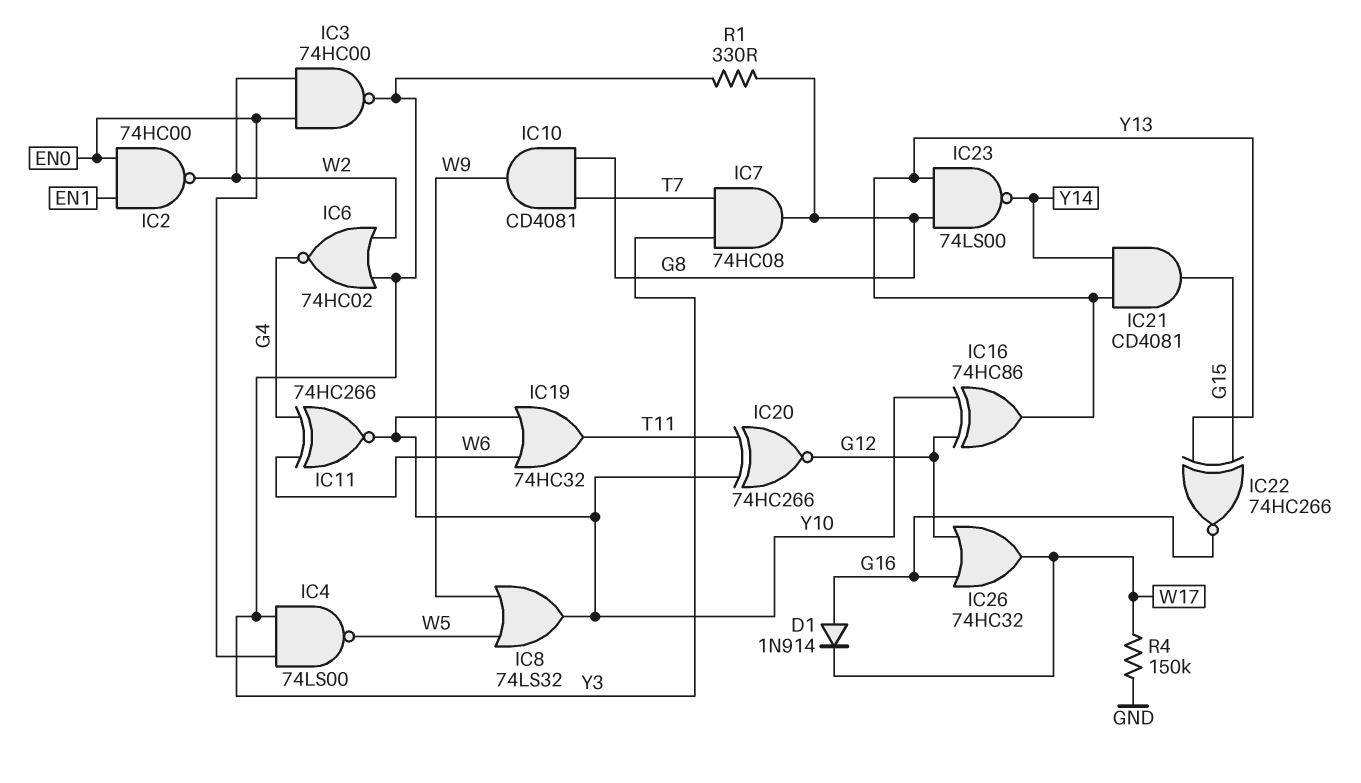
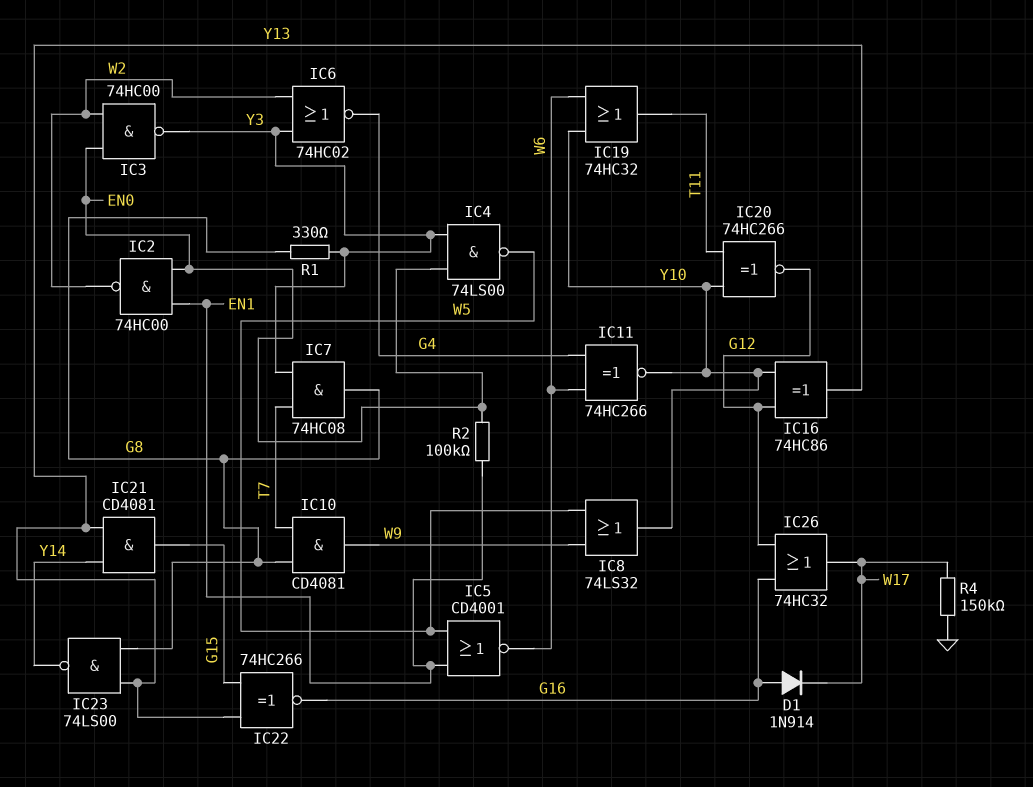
IC5: none -> NOR CD4001 (in EN1, in W5, out W6)
R2: none -> 100k (EN0, EN1)

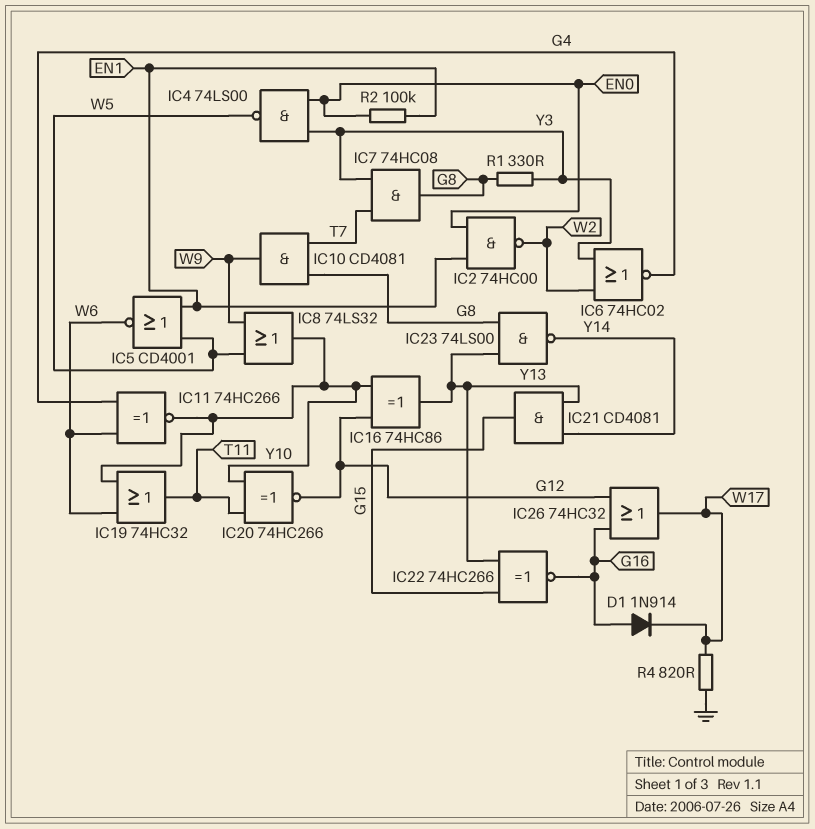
IC3: NAND 74HC00 (in EN0, in W2, out Y3) -> none
R4: 150k (GND, W17) -> 820 (GND, W17)

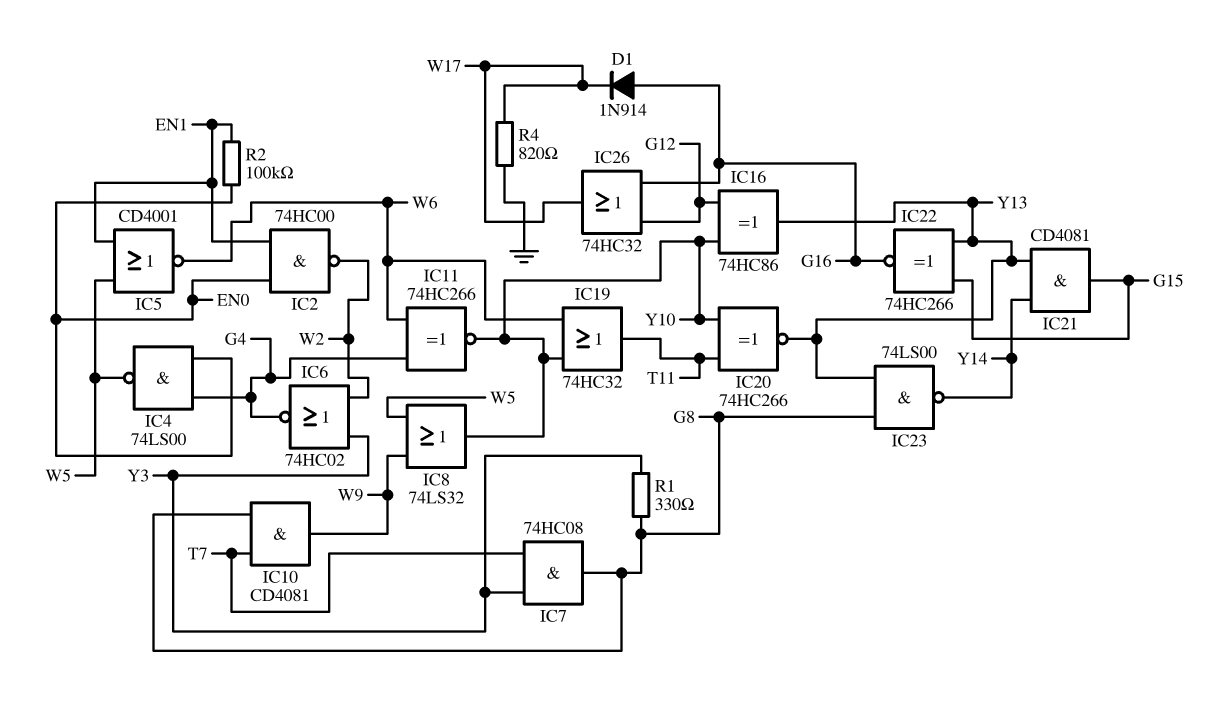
IC4: NAND 74LS00 (in EN0, in Y3, out W5) -> NAND 74LS00 (in EN0, in G4, out W5)
IC20: XNOR 74HC266 (in T11, in Y10, out G12) -> XNOR 74HC266 (in T11, in Y10, out Y13)

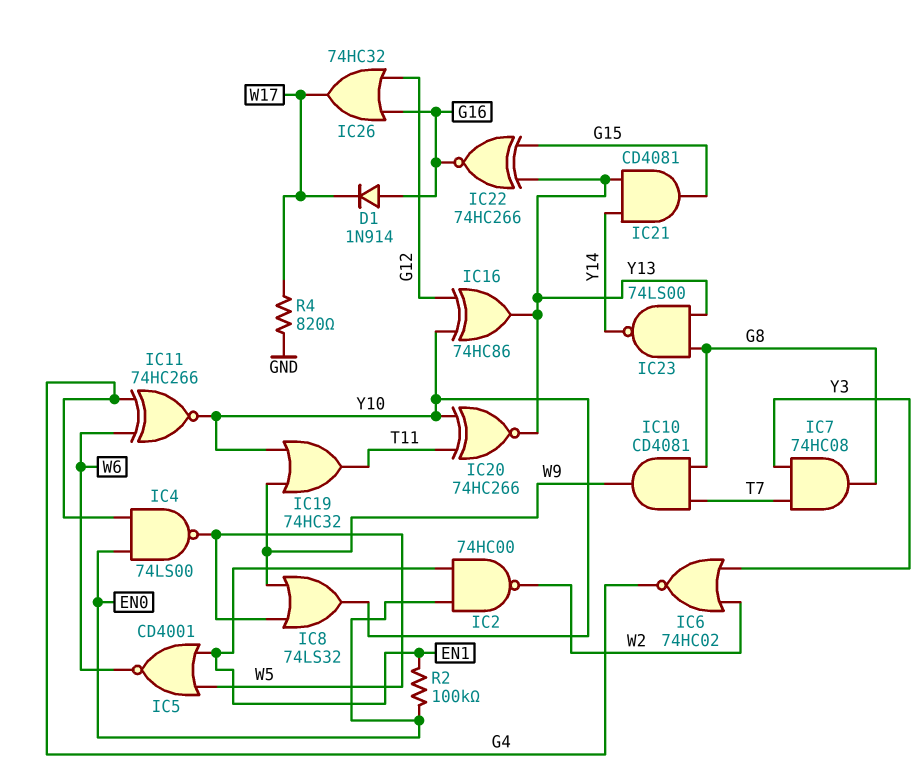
IC19: OR 74HC32 (in W6, in Y10, out T11) -> OR 74HC32 (in W9, in Y10, out T11)
R1: 330 (G8, Y3) -> none

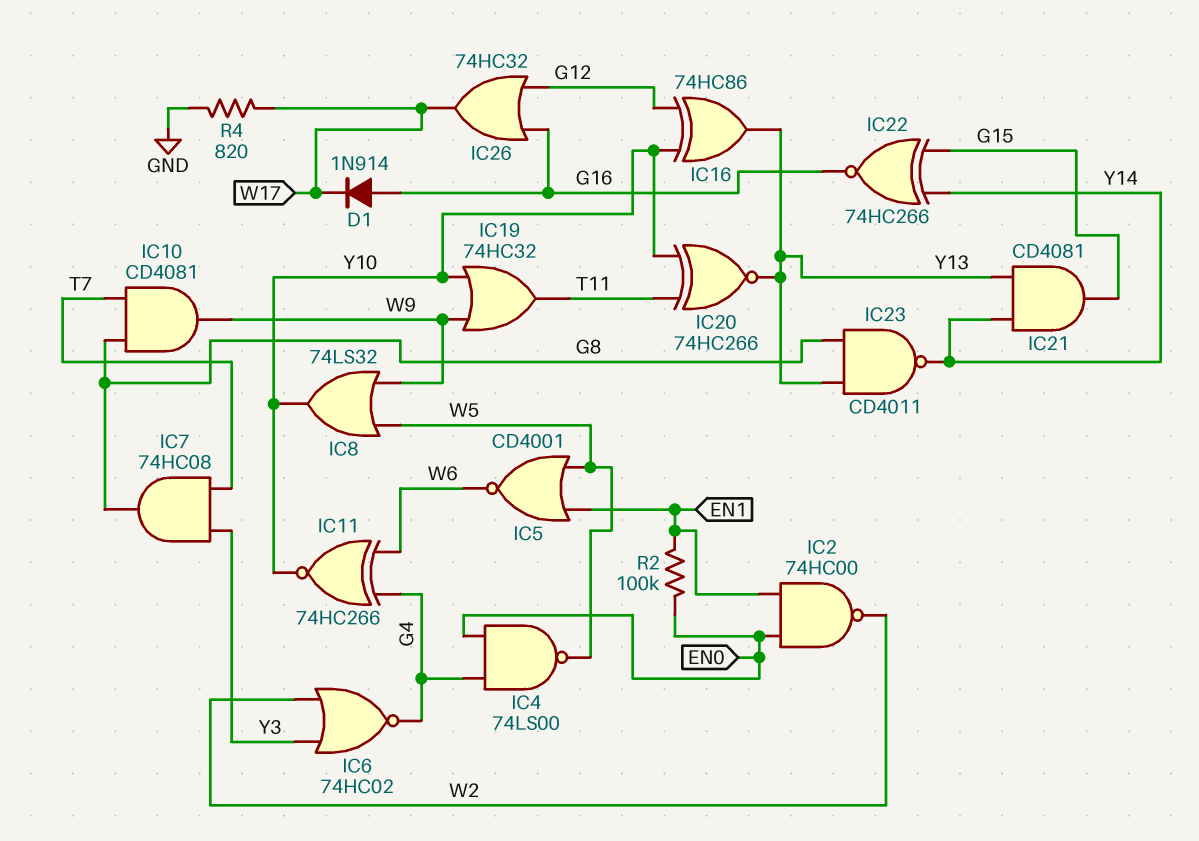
IC22: XNOR 74HC266 (in G15, in Y13, out G16) -> XNOR 74HC266 (in G15, in Y14, out G16)
IC23: NAND 74LS00 (in G8, in Y13, out Y14) -> NAND CD4011 (in G8, in Y13, out Y14)

